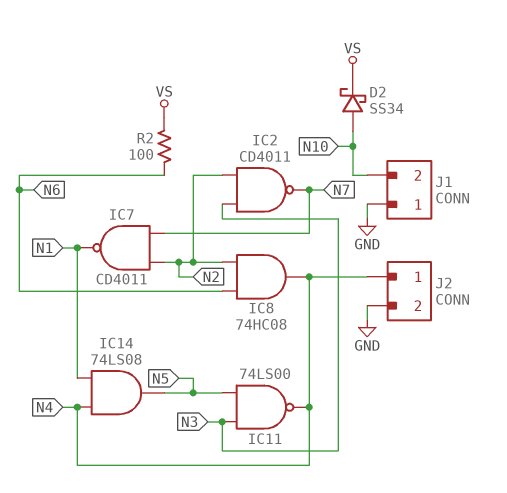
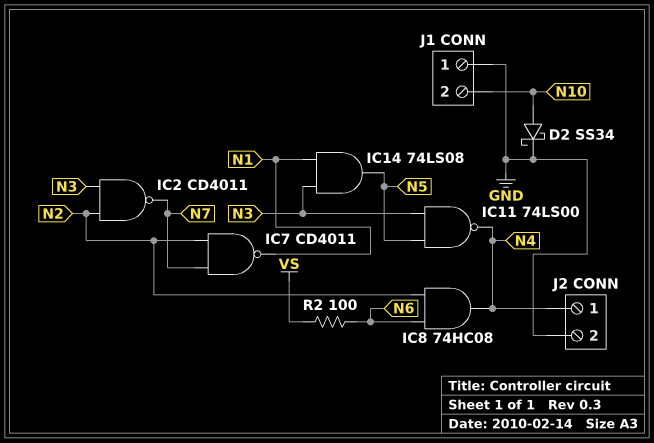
D2: schottky SS34 (A N10, K VS) -> schottky SS34 (A N10, K GND)
IC14: AND 74LS08 (in N1, in N4, out N5) -> AND 74LS08 (in N1, in N3, out N5)

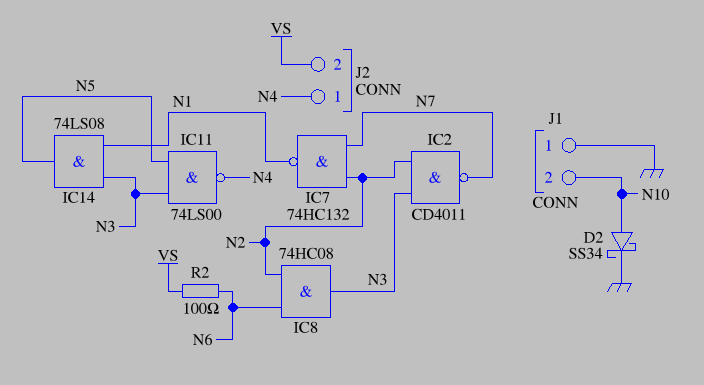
IC7: NAND CD4011 (in N2, in N7, out N1) -> NAND 74HC132 (in N2, in N7, out N1)
IC8: AND 74HC08 (in N2, in N6, out N4) -> AND 74HC08 (in N2, in N6, out N3)
J2 pin 2: GND -> VS

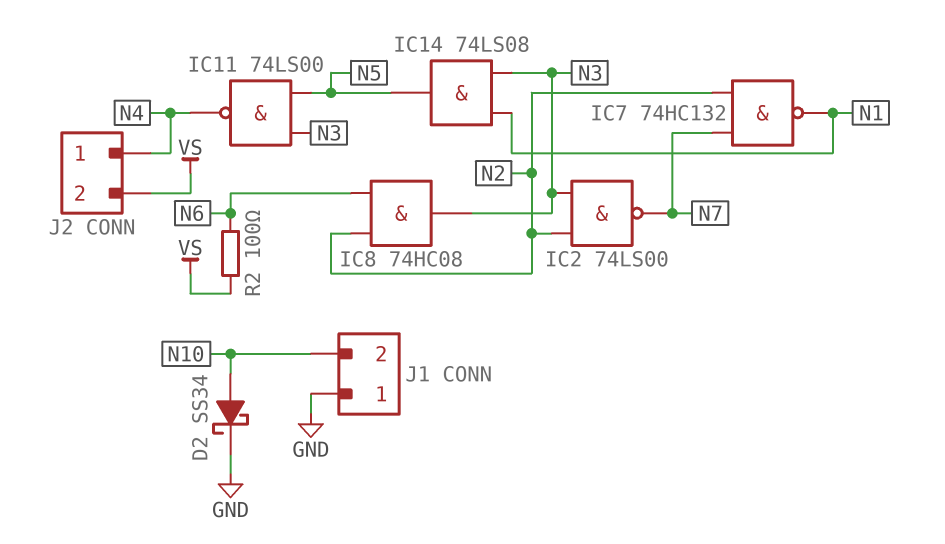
IC2: NAND CD4011 (in N2, in N3, out N7) -> NAND 74LS00 (in N2, in N3, out N7)

